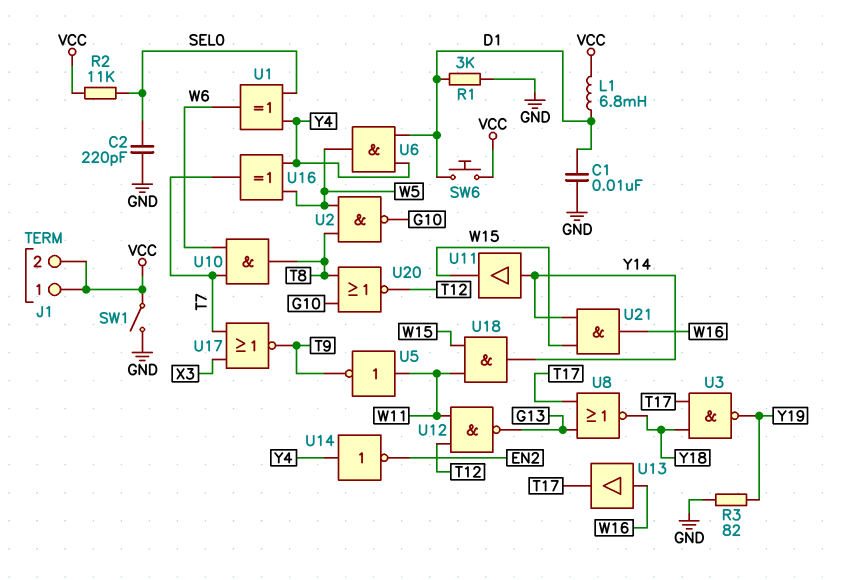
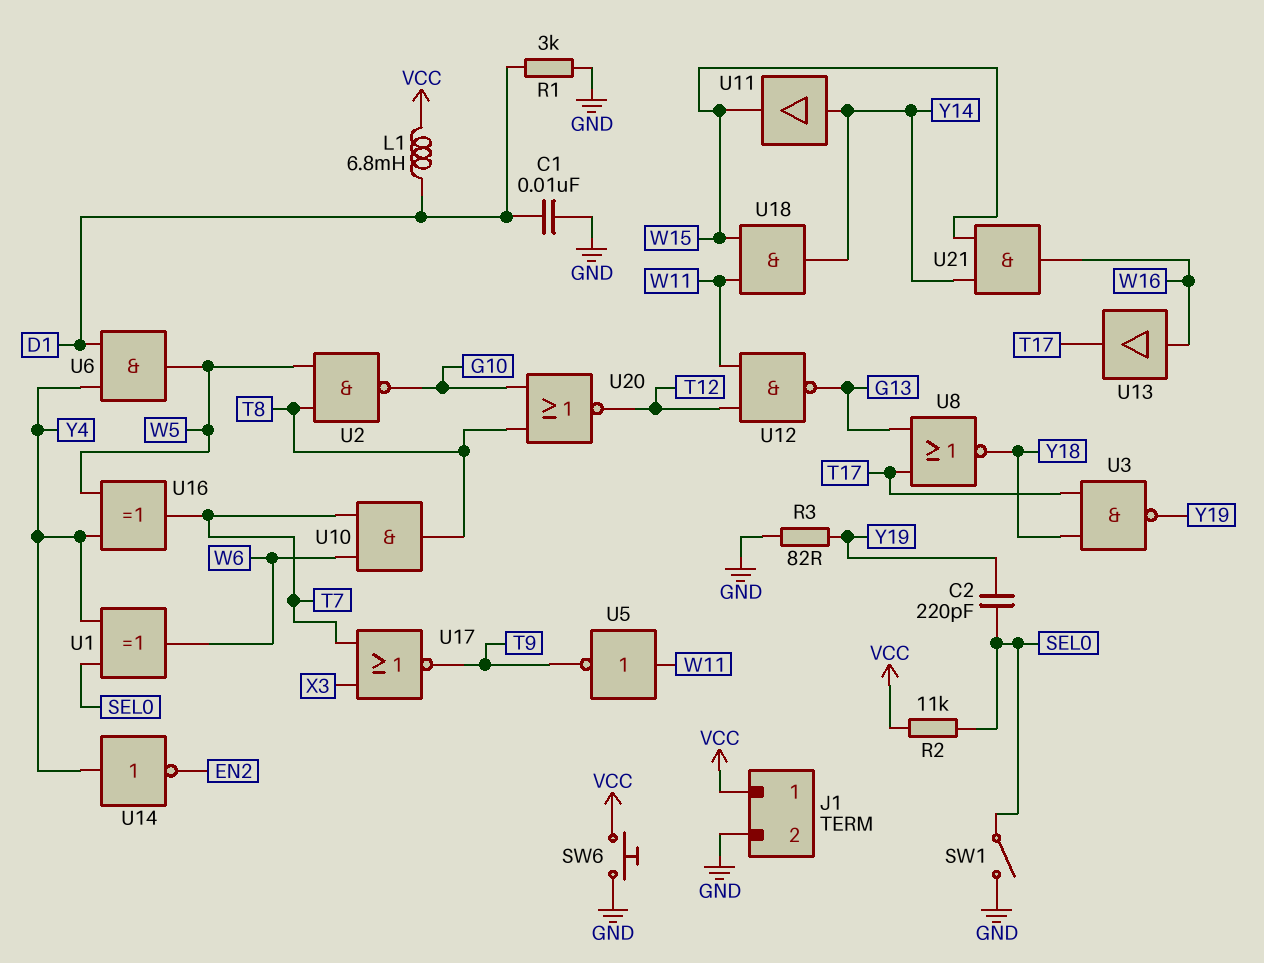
C2: 220pF (GND, SEL0) -> 220pF (SEL0, Y19)
J1 pin 2: VCC -> GND
SW1: switch (GND, VCC) -> switch (GND, SEL0)
SW6: button (D1, VCC) -> button (GND, VCC)

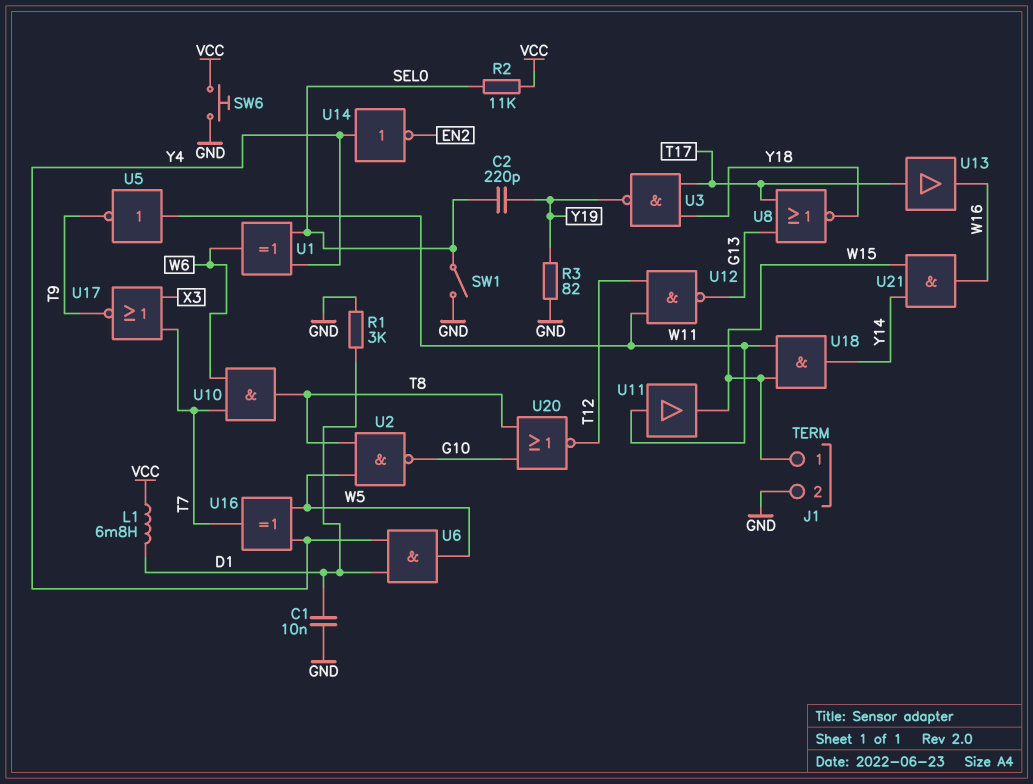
J1 pin 1: VCC -> W15
U11: buffer (in Y14, out W15) -> buffer (in W11, out W15)
U13: buffer (in W16, out T17) -> buffer (in T17, out W16)

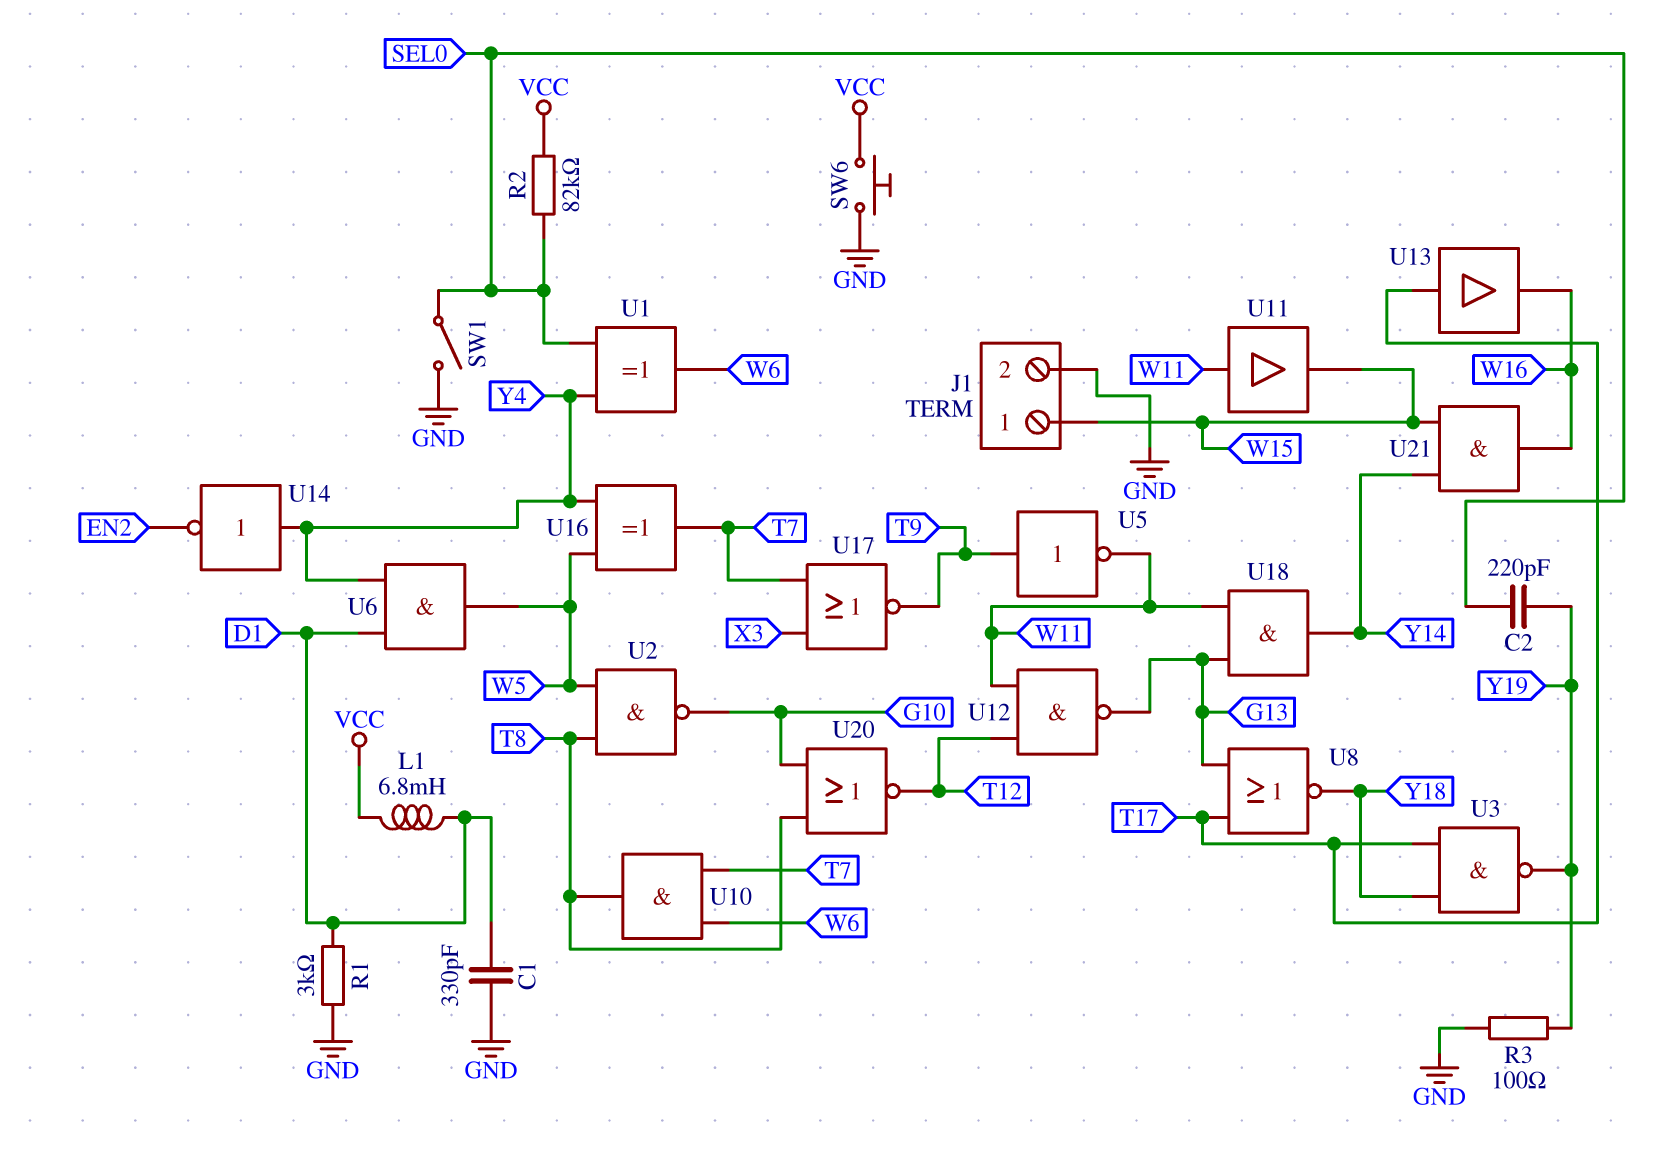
C1: 10nF (D1, GND) -> 330pF (D1, GND)
R2: 11k (SEL0, VCC) -> 82k (SEL0, VCC)
R3: 82 (GND, Y19) -> 100 (GND, Y19)
U5: NOT (in W11, out T9) -> NOT (in T9, out W11)
U18: AND (in W11, in W15, out Y14) -> AND (in G13, in W11, out Y14)

